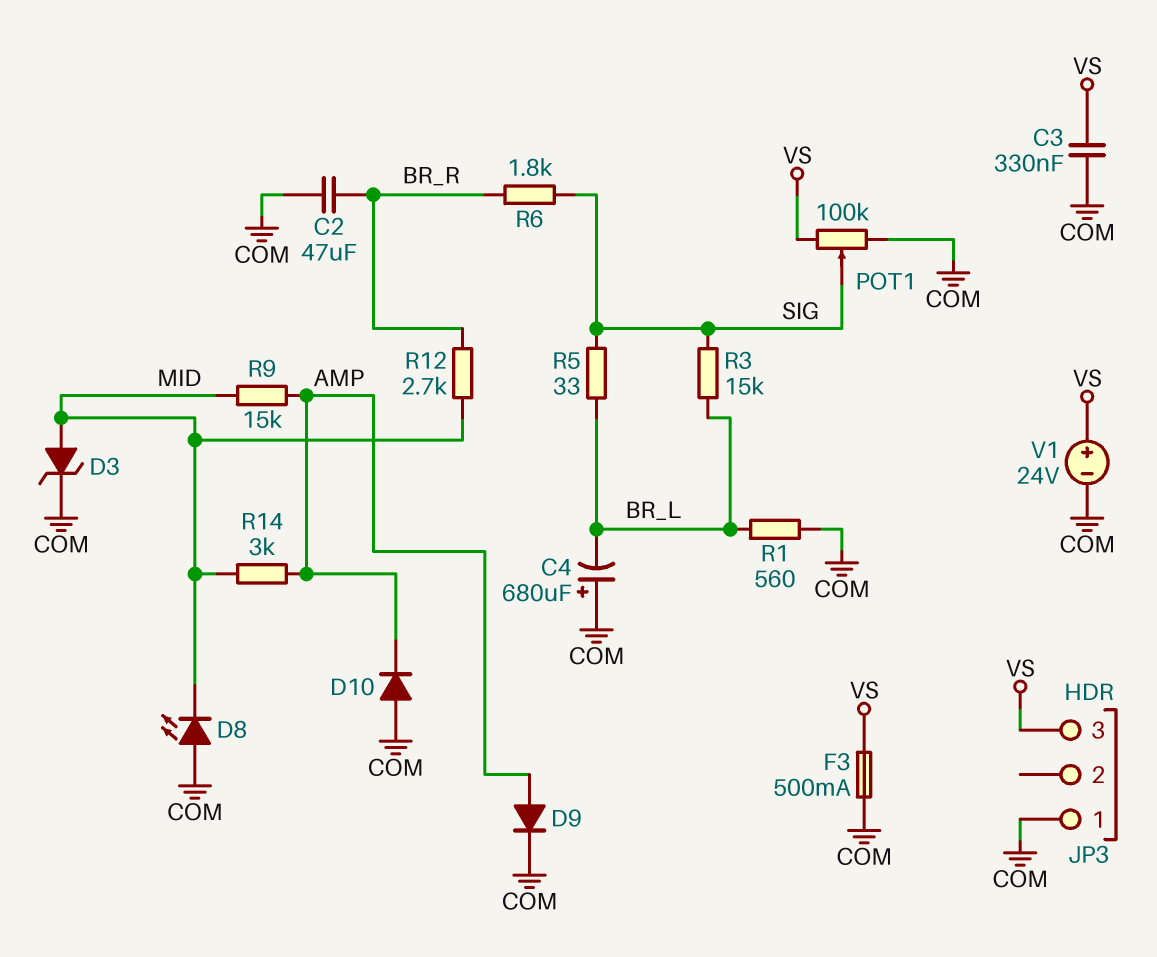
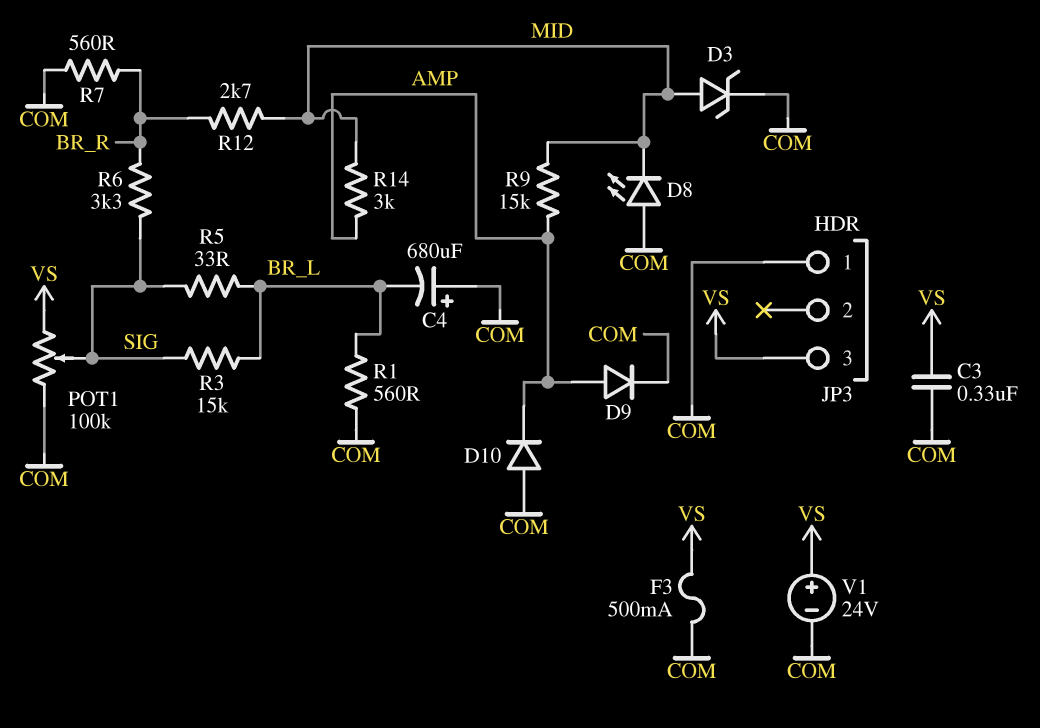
C2: 47uF (BR_R, COM) -> none
R6: 1.8k (BR_R, SIG) -> 3.3k (BR_R, SIG)
R7: none -> 560 (BR_R, COM)

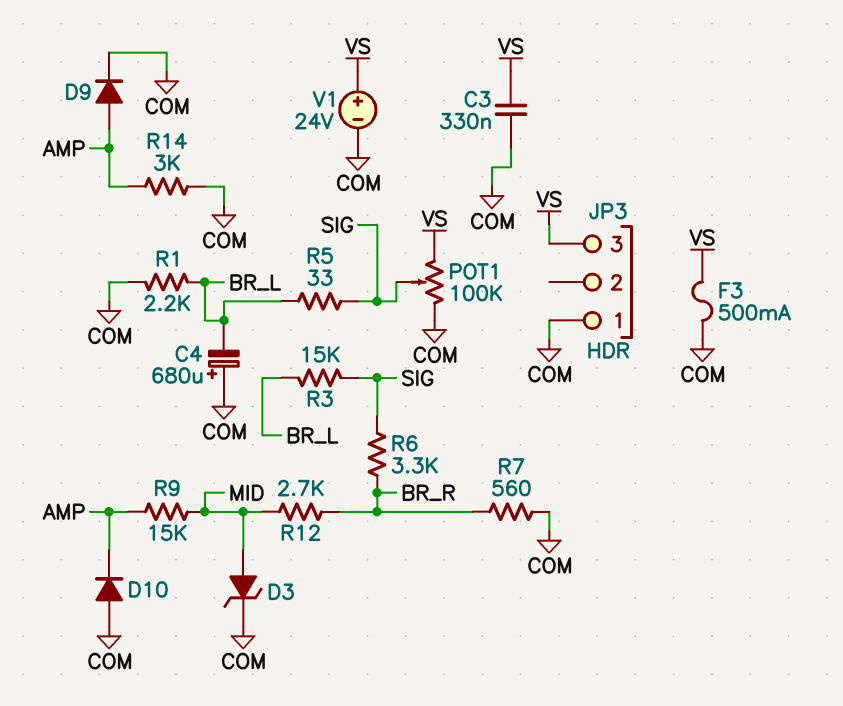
D8: LED (A COM, K MID) -> none
R1: 560 (BR_L, COM) -> 2.2k (BR_L, COM)
R14: 3k (AMP, MID) -> 3k (AMP, COM)

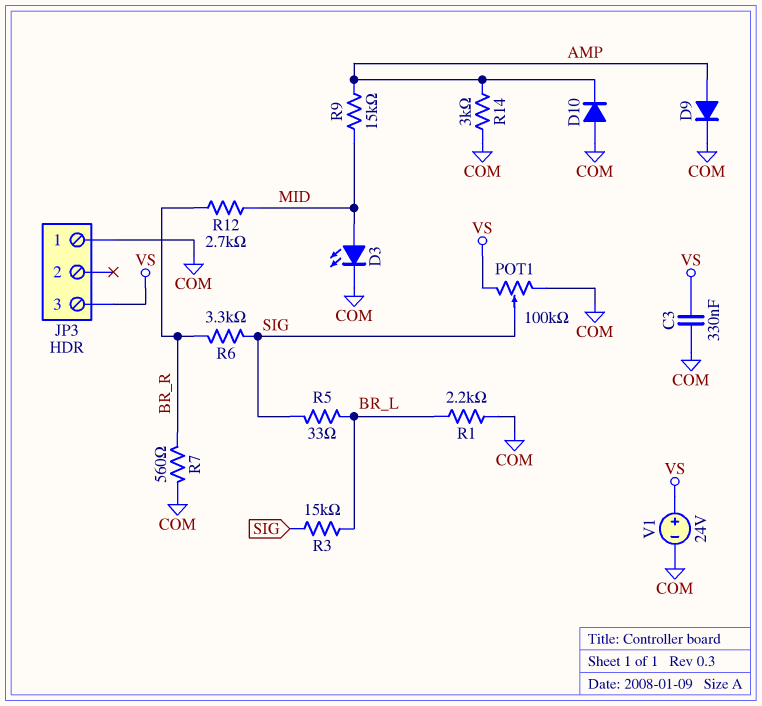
C4: 680uF (plus COM, minus BR_L) -> none
D3: zener (A MID, K COM) -> LED (A MID, K COM)
F3: 500mA (COM, VS) -> none

